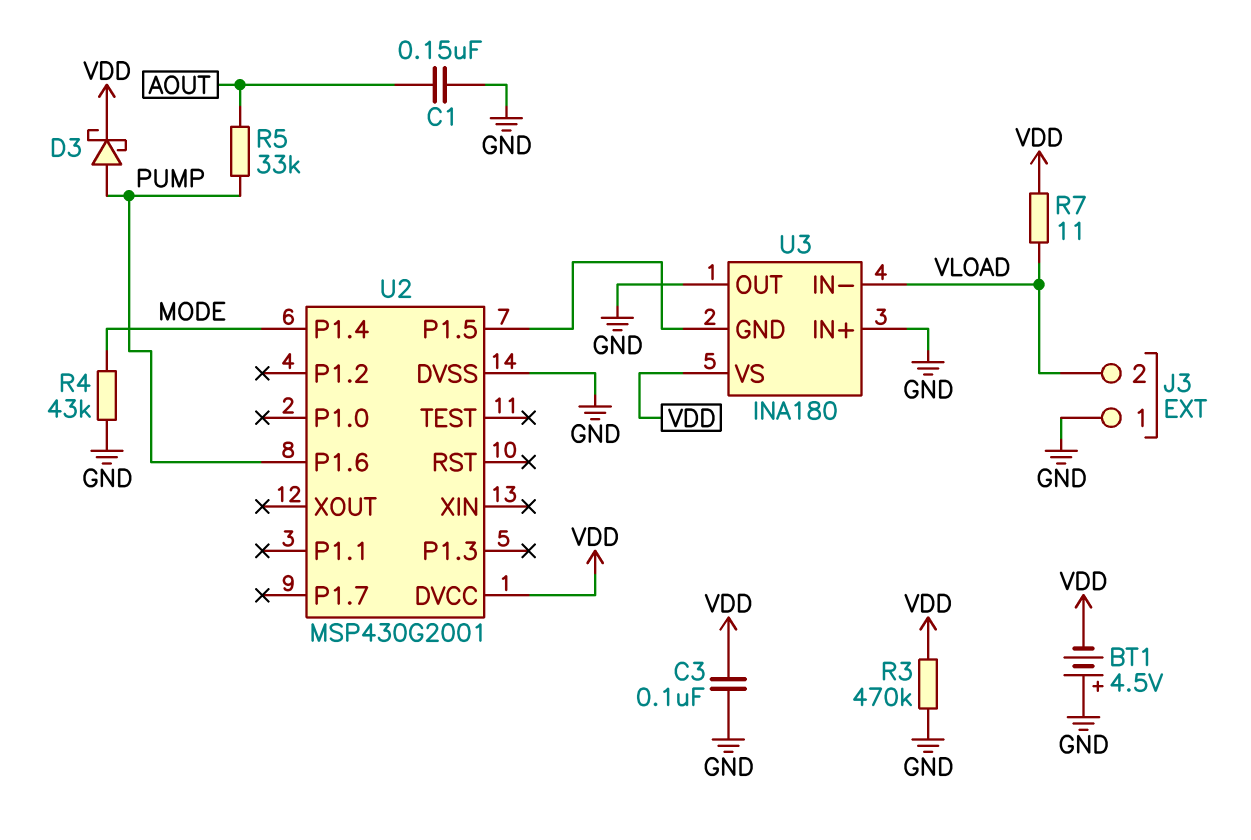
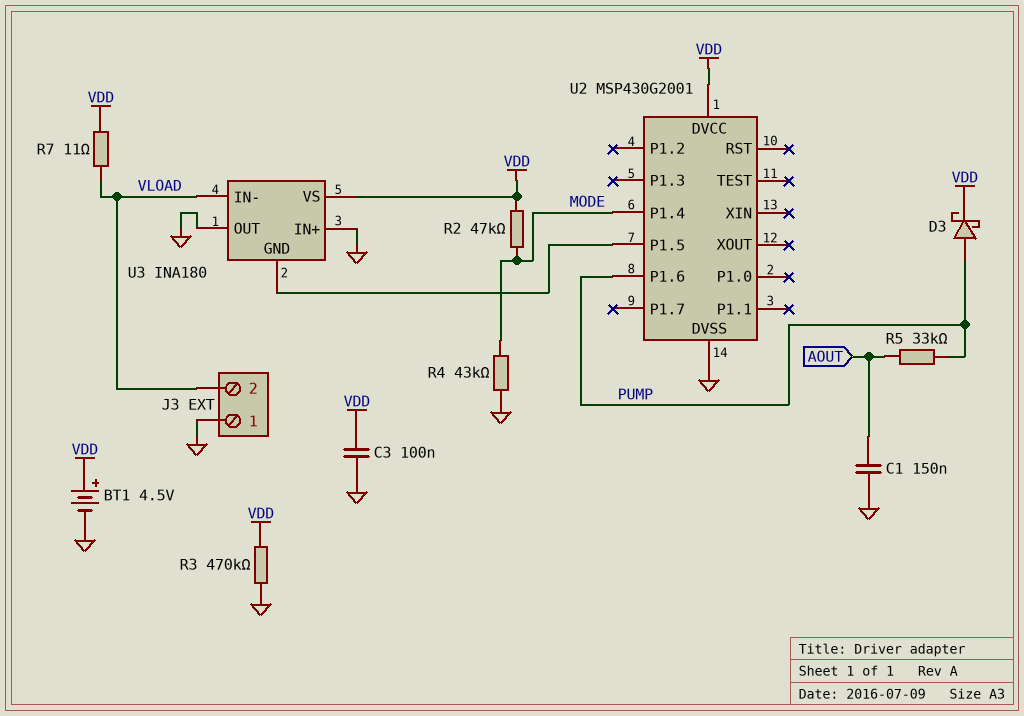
BT1: 4.5V (plus GND, minus VDD) -> 4.5V (plus VDD, minus GND)
R2: none -> 47k (MODE, VDD)

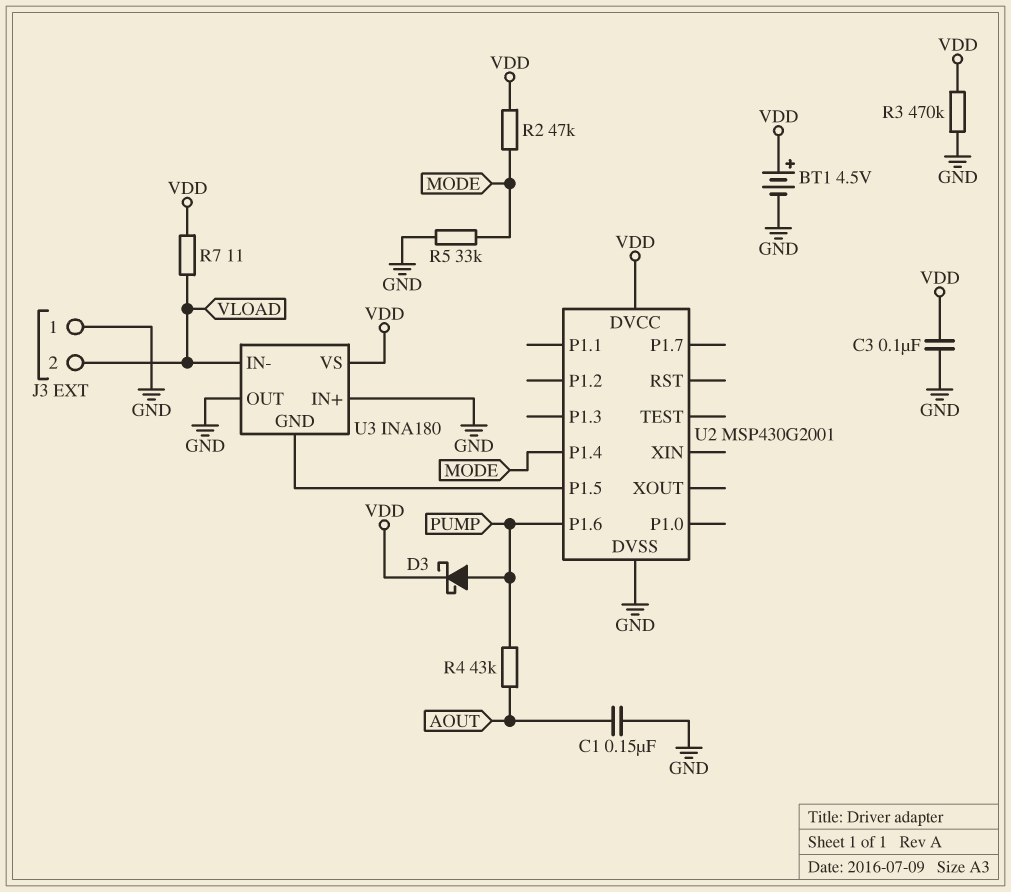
R4: 43k (GND, MODE) -> 43k (AOUT, PUMP)
R5: 33k (AOUT, PUMP) -> 33k (GND, MODE)

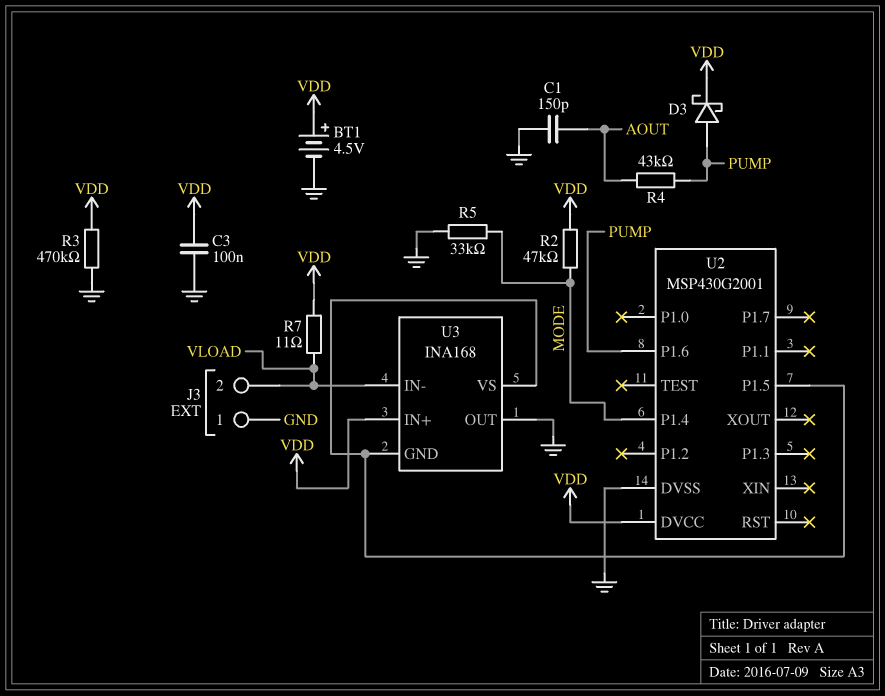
C1: 150nF (AOUT, GND) -> 150pF (AOUT, GND)
U3: INA180 -> INA168
U3 pin IN+: GND -> VDD
U3 pin VS: VDD -> U2/P1.5

